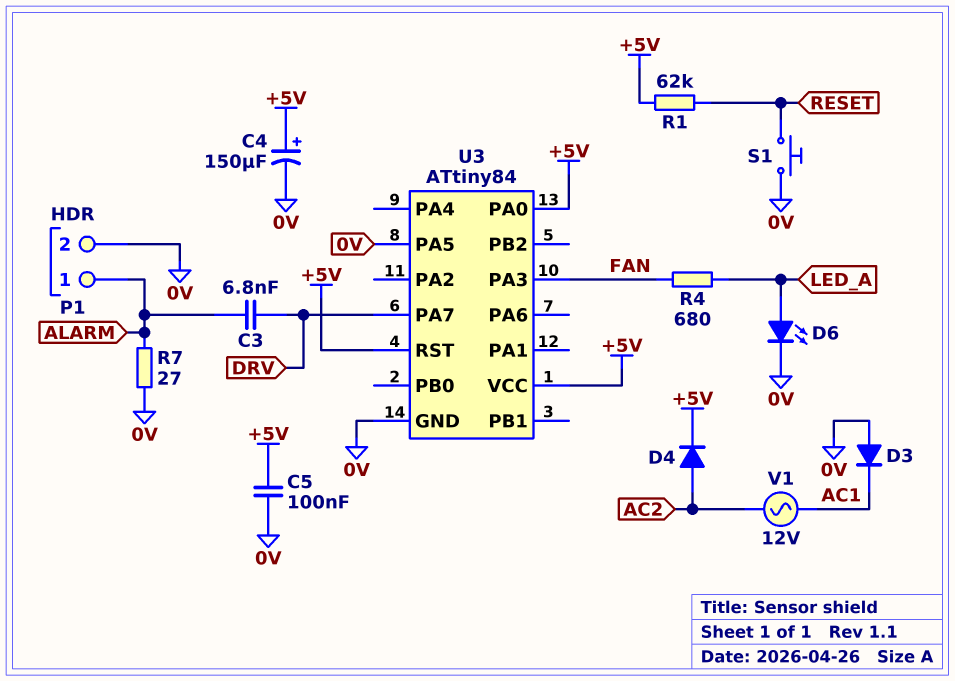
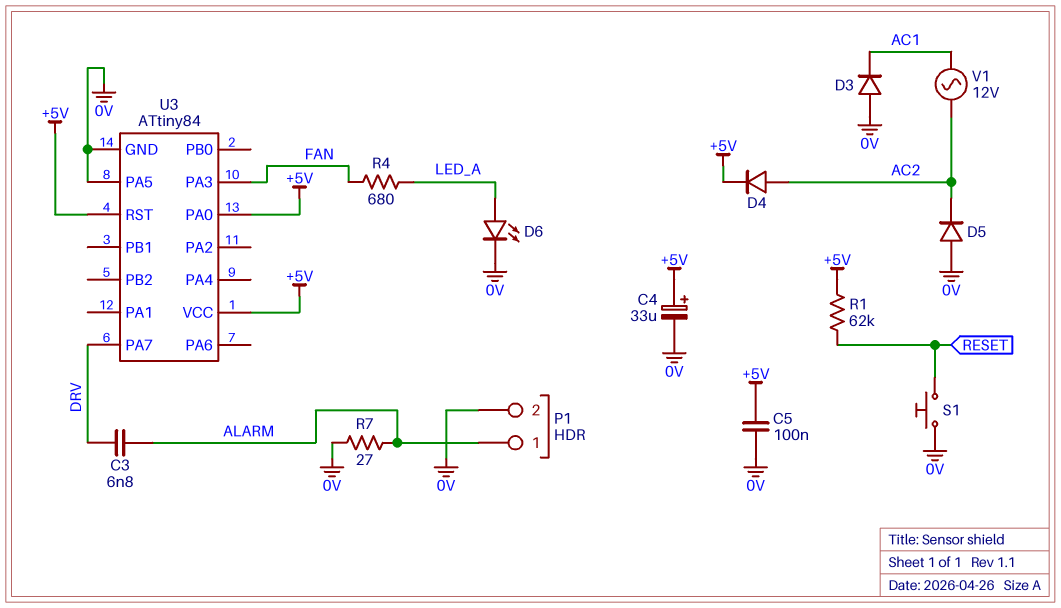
C4: 150uF (plus +5V, minus 0V) -> 33uF (plus +5V, minus 0V)
D5: none -> diode (A 0V, K AC2)

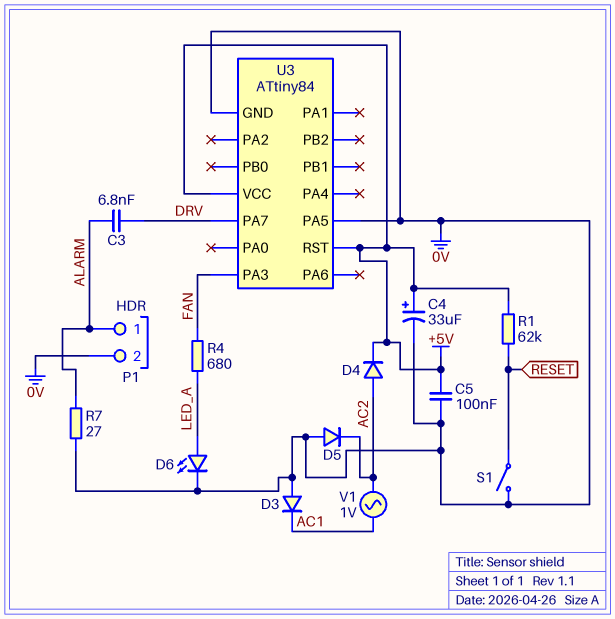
S1: button (0V, RESET) -> switch (0V, RESET)
U3 pin PA0: +5V -> none
V1: AC 12V (AC1, AC2) -> AC 1V (AC1, AC2)

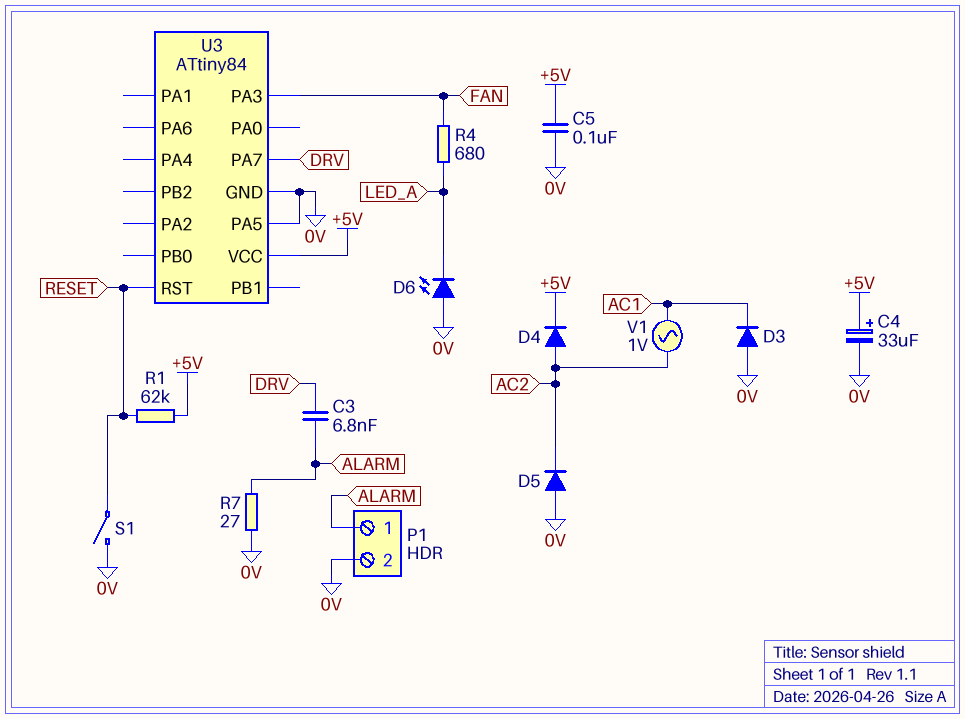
D6: LED (A LED_A, K 0V) -> LED (A 0V, K LED_A)
U3 pin RST: +5V -> RESET

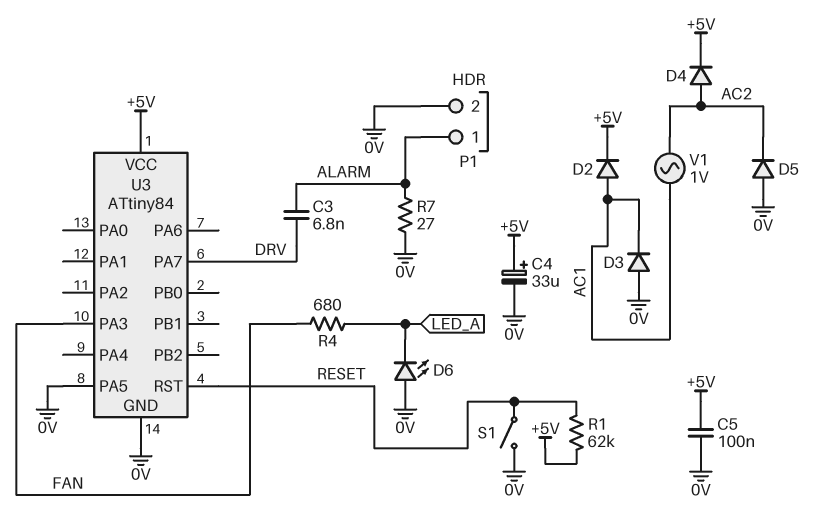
D2: none -> diode (A AC1, K +5V)

